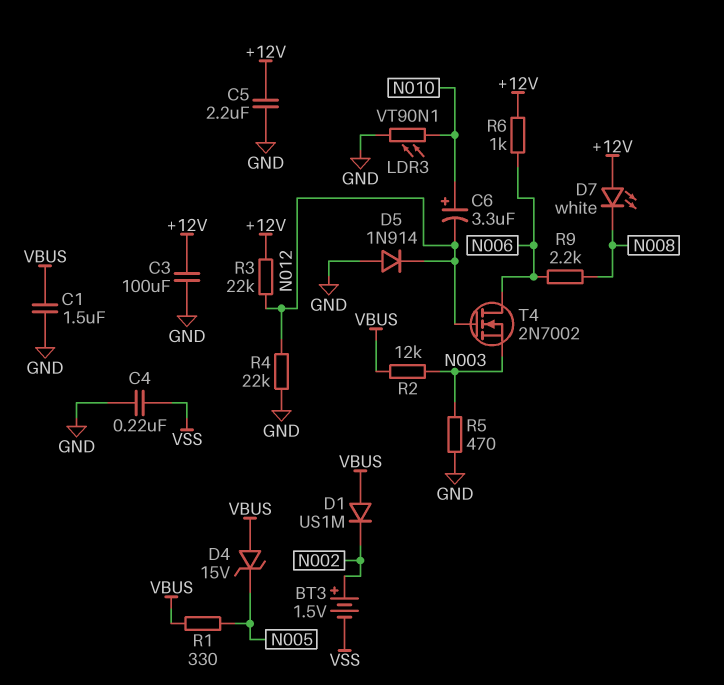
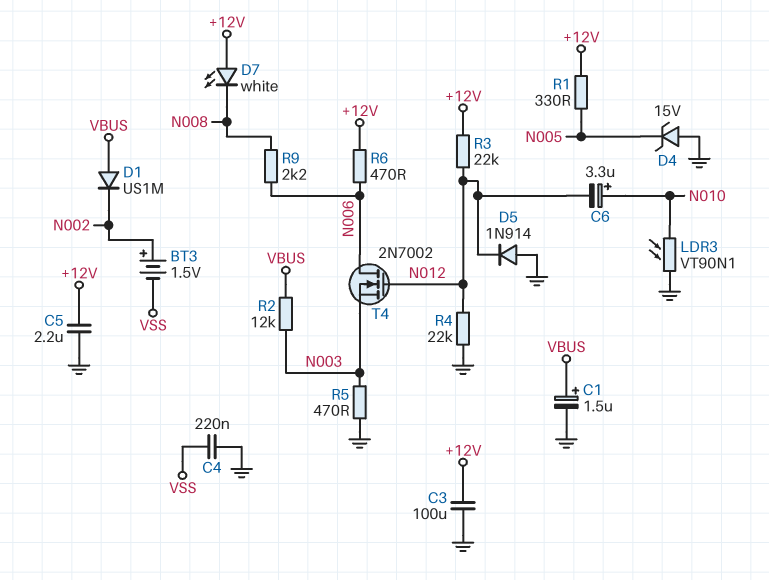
C1: 1.5uF (GND, VBUS) -> 1.5uF (plus VBUS, minus GND)
D4: zener 15V (A VBUS, K N005) -> zener 15V (A GND, K N005)
R1: 330 (N005, VBUS) -> 330 (+12V, N005)
R6: 1k (+12V, N006) -> 470 (+12V, N006)

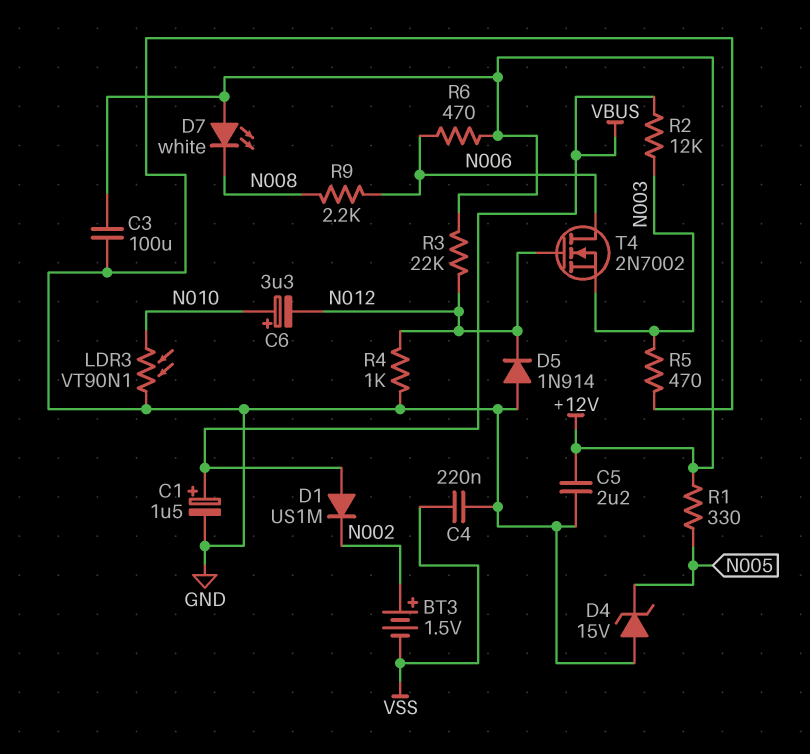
R4: 22k (GND, N012) -> 1k (GND, N012)

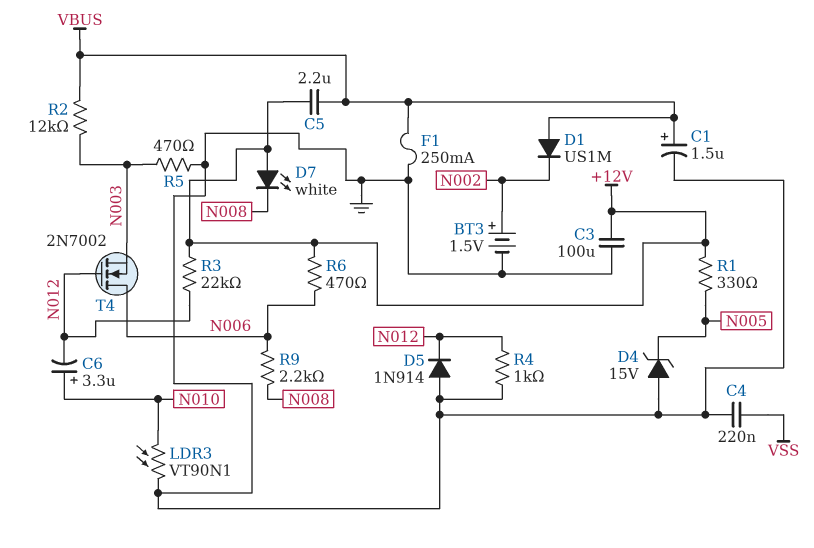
BT3: 1.5V (plus N002, minus VSS) -> 1.5V (plus N002, minus GND)
C5: 2.2uF (+12V, GND) -> 2.2uF (+12V, VBUS)
F1: none -> 250mA (GND, VBUS)

